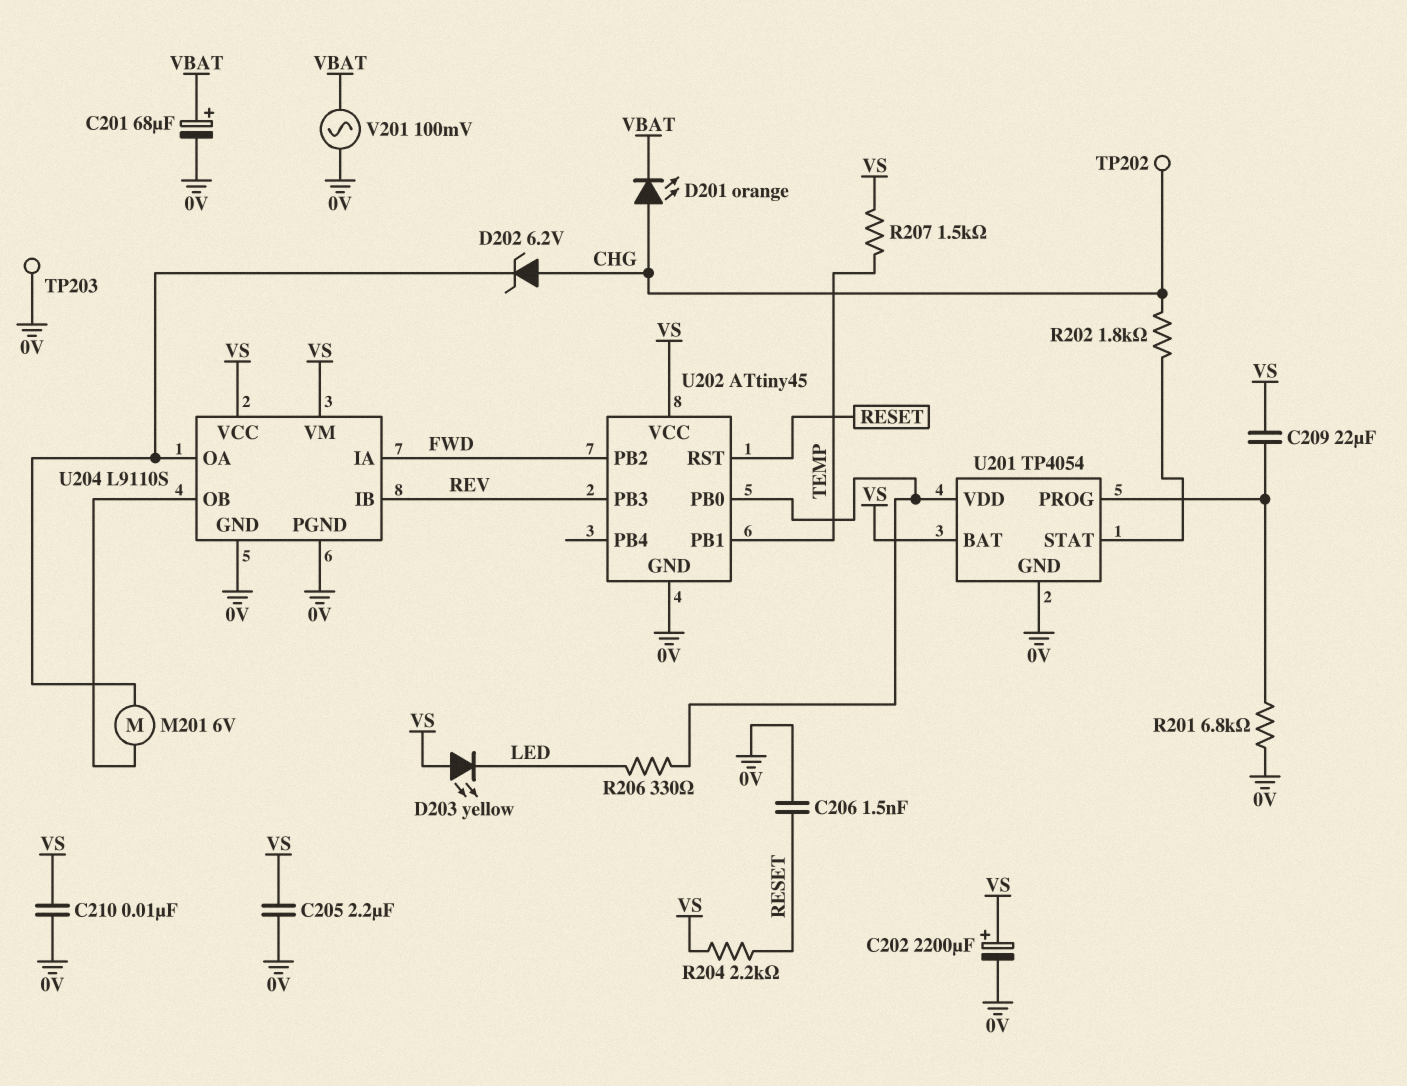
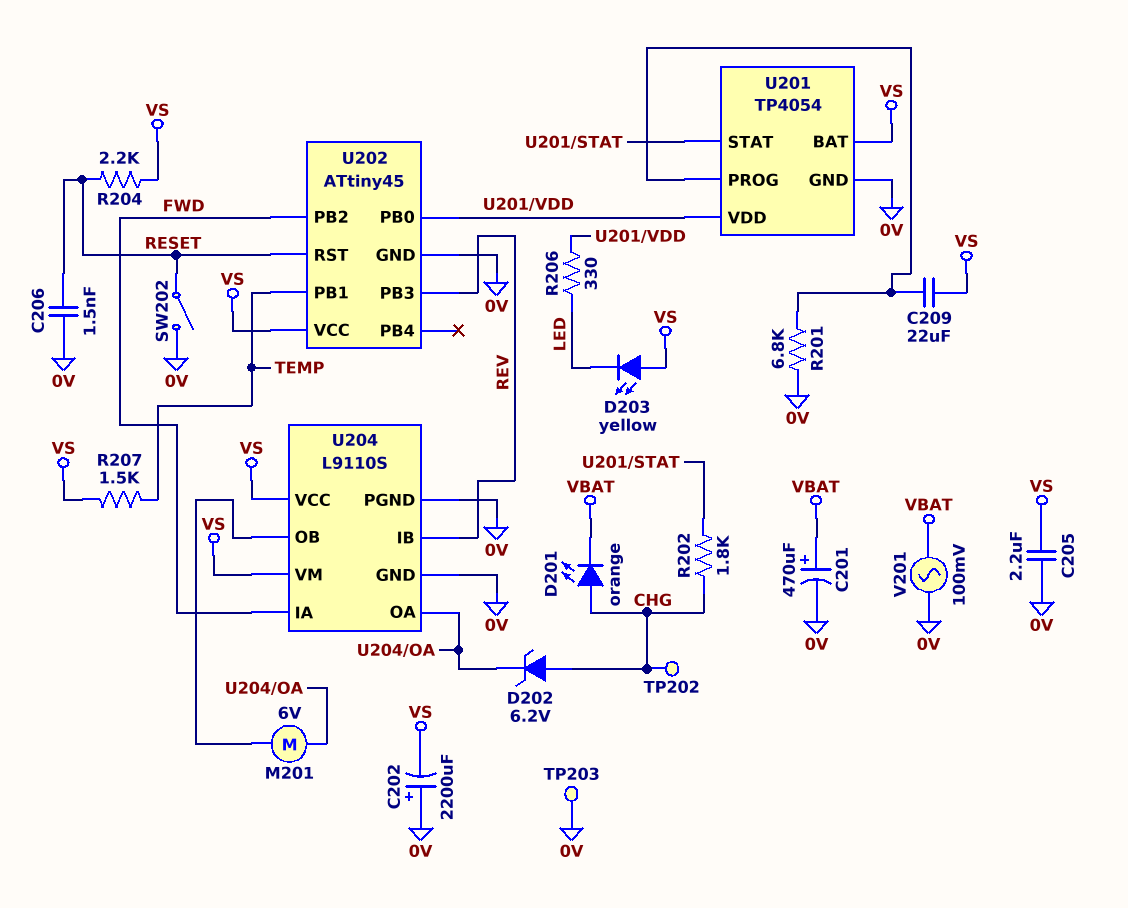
C201: 68uF (plus VBAT, minus 0V) -> 470uF (plus VBAT, minus 0V)
C202: 2200uF (plus VS, minus 0V) -> 2200uF (plus 0V, minus VS)
C210: 10nF (0V, VS) -> none
SW202: none -> switch (0V, RESET)

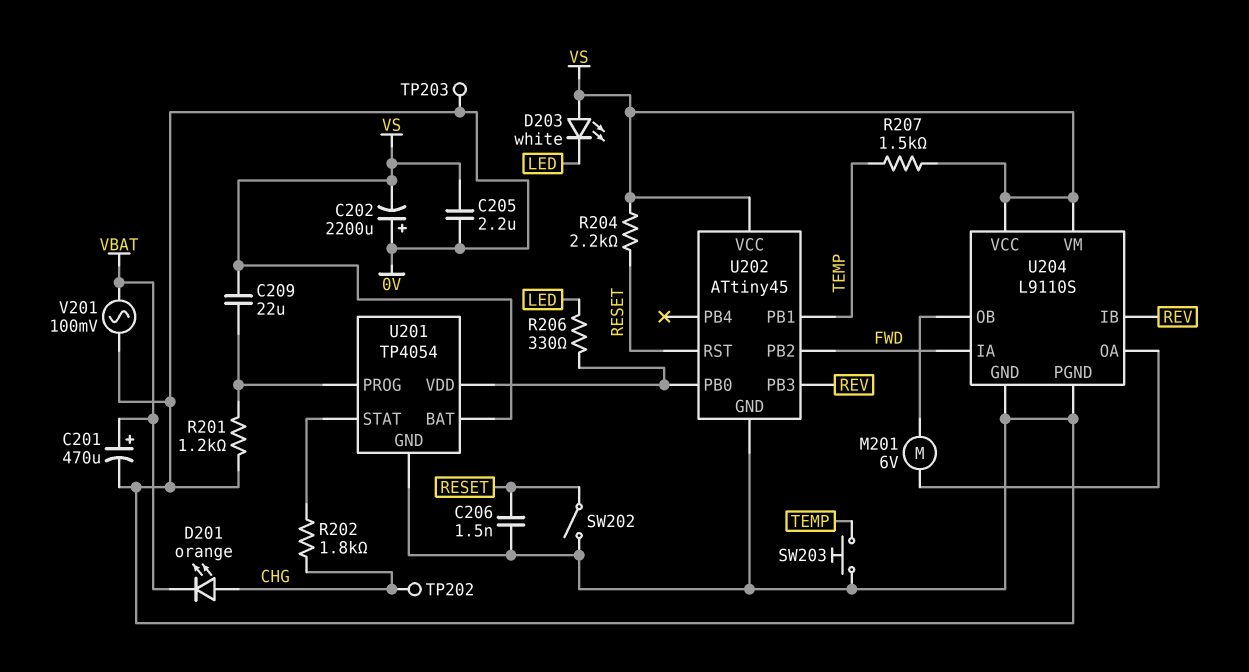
D202: zener 6.2V (A CHG, K U204/OA) -> none
D203: LED yellow (A VS, K LED) -> LED white (A VS, K LED)
R201: 6.8k (0V, U201/PROG) -> 1.2k (0V, U201/PROG)
SW203: none -> button (0V, TEMP)

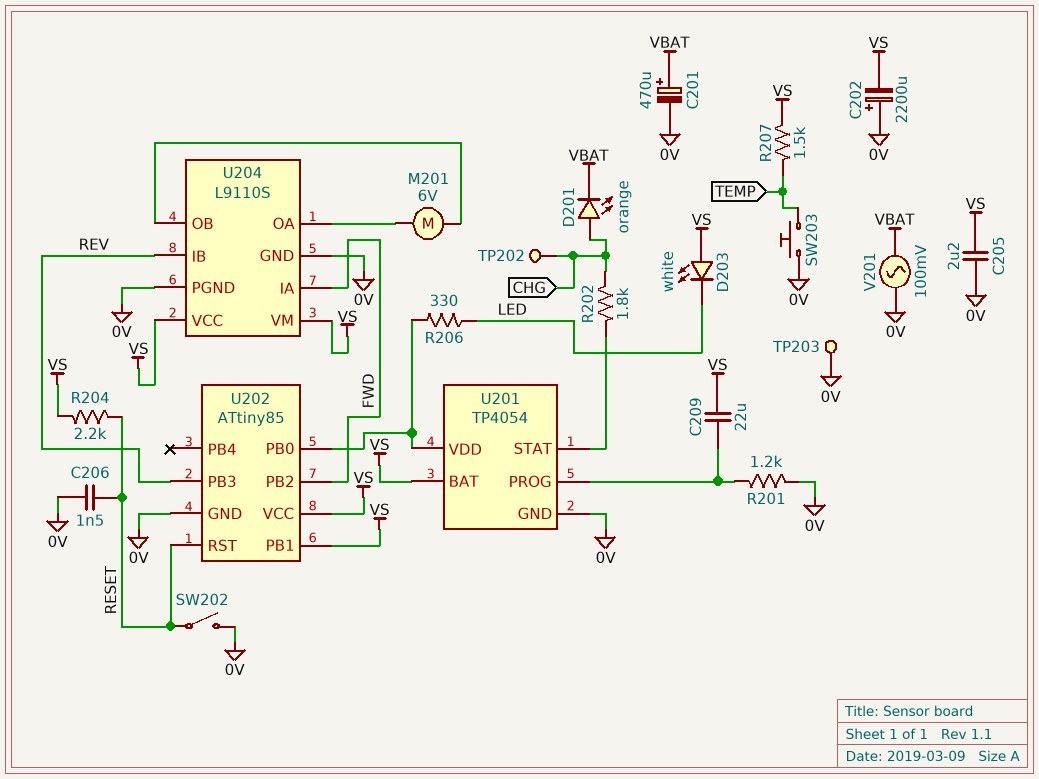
U202: ATtiny45 -> ATtiny85
U202 pin PB1: TEMP -> VS

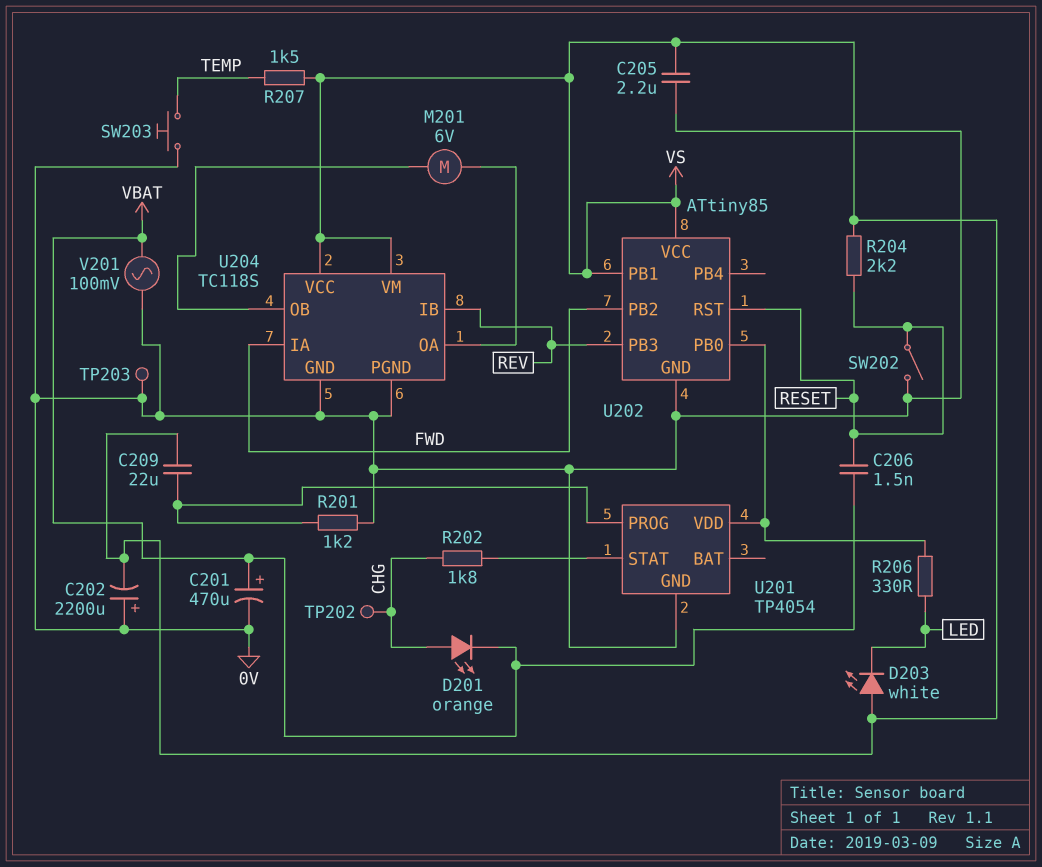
C206: 1.5nF (0V, RESET) -> 1.5nF (RESET, VBAT)
U201 pin BAT: VS -> none
U204: L9110S -> TC118S

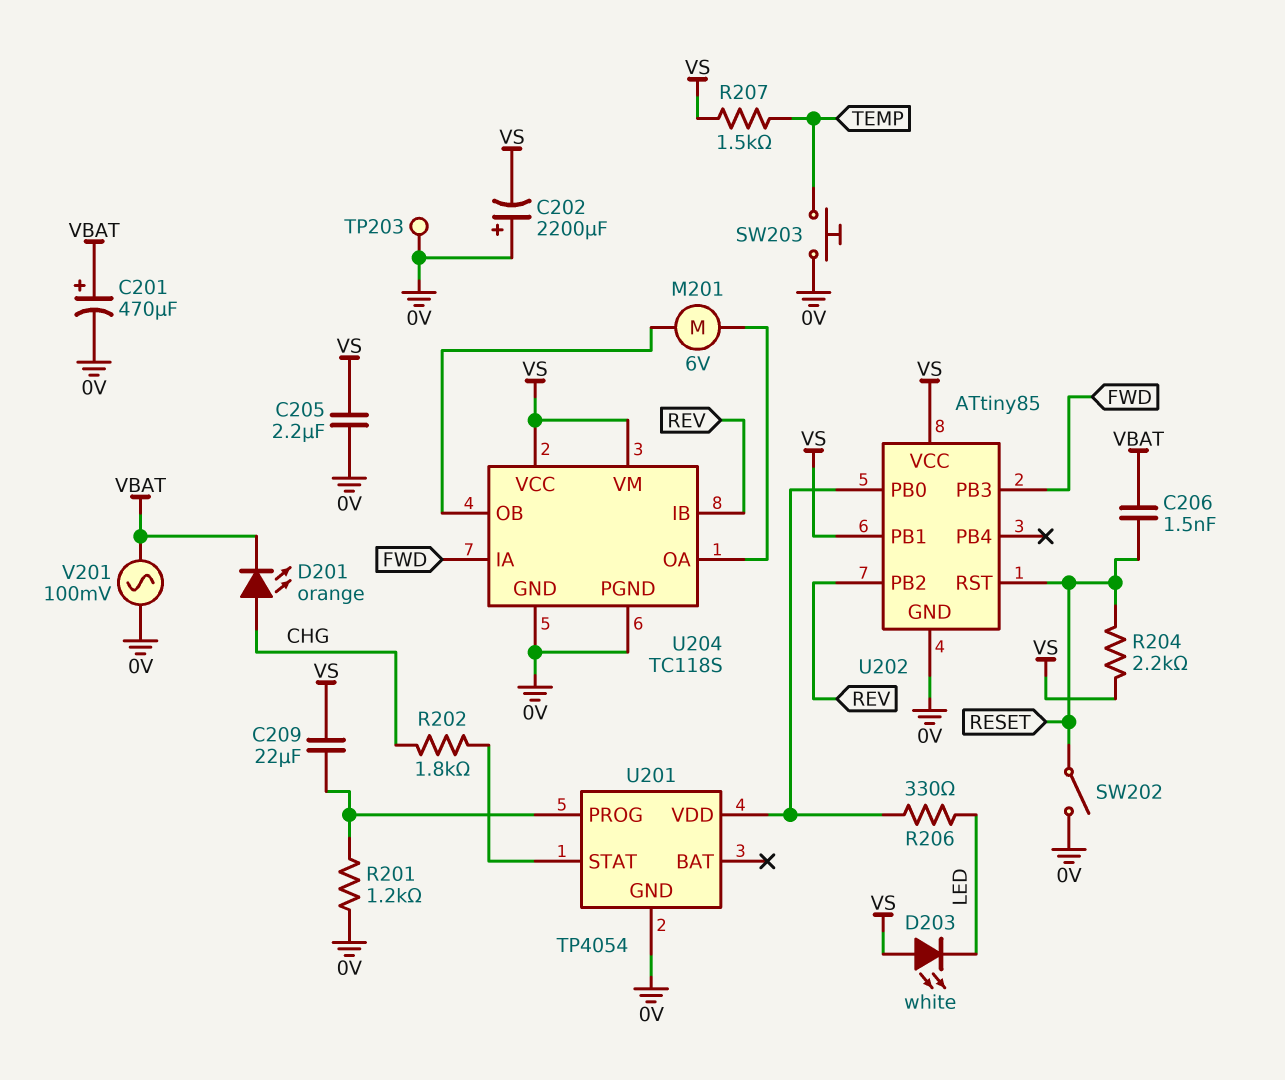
TP202: test point (CHG) -> none
U202 pin PB2: FWD -> REV
U202 pin PB3: REV -> FWD

